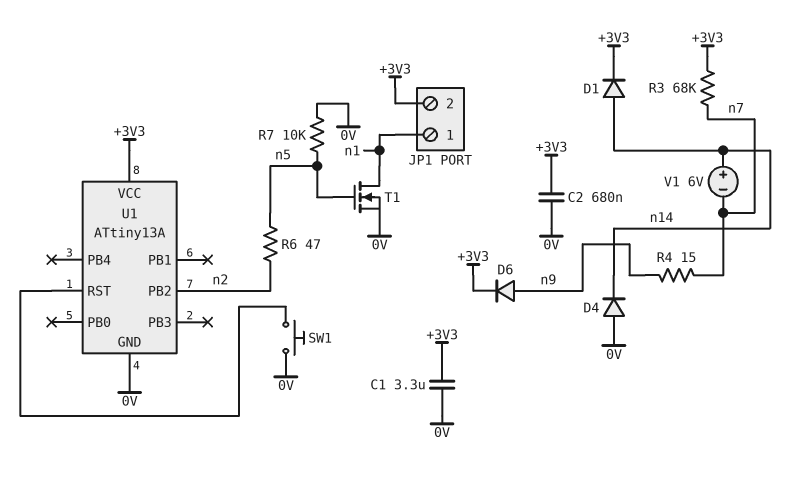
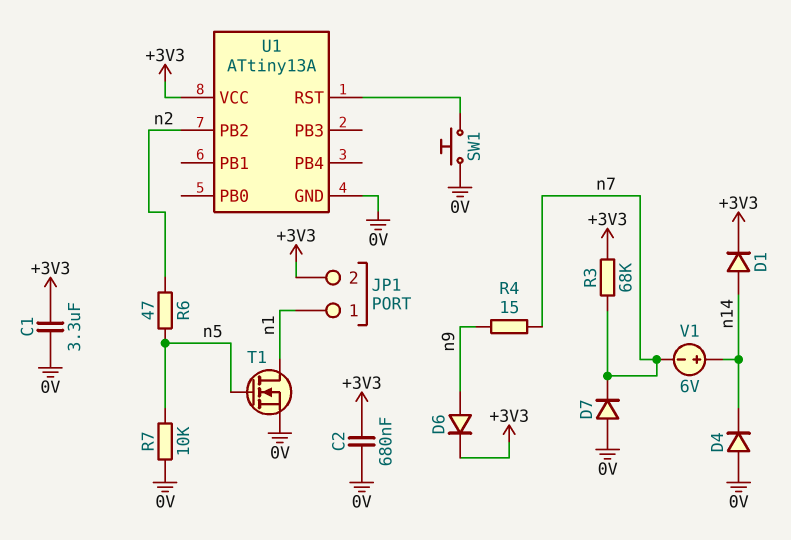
D7: none -> diode (A 0V, K n7)

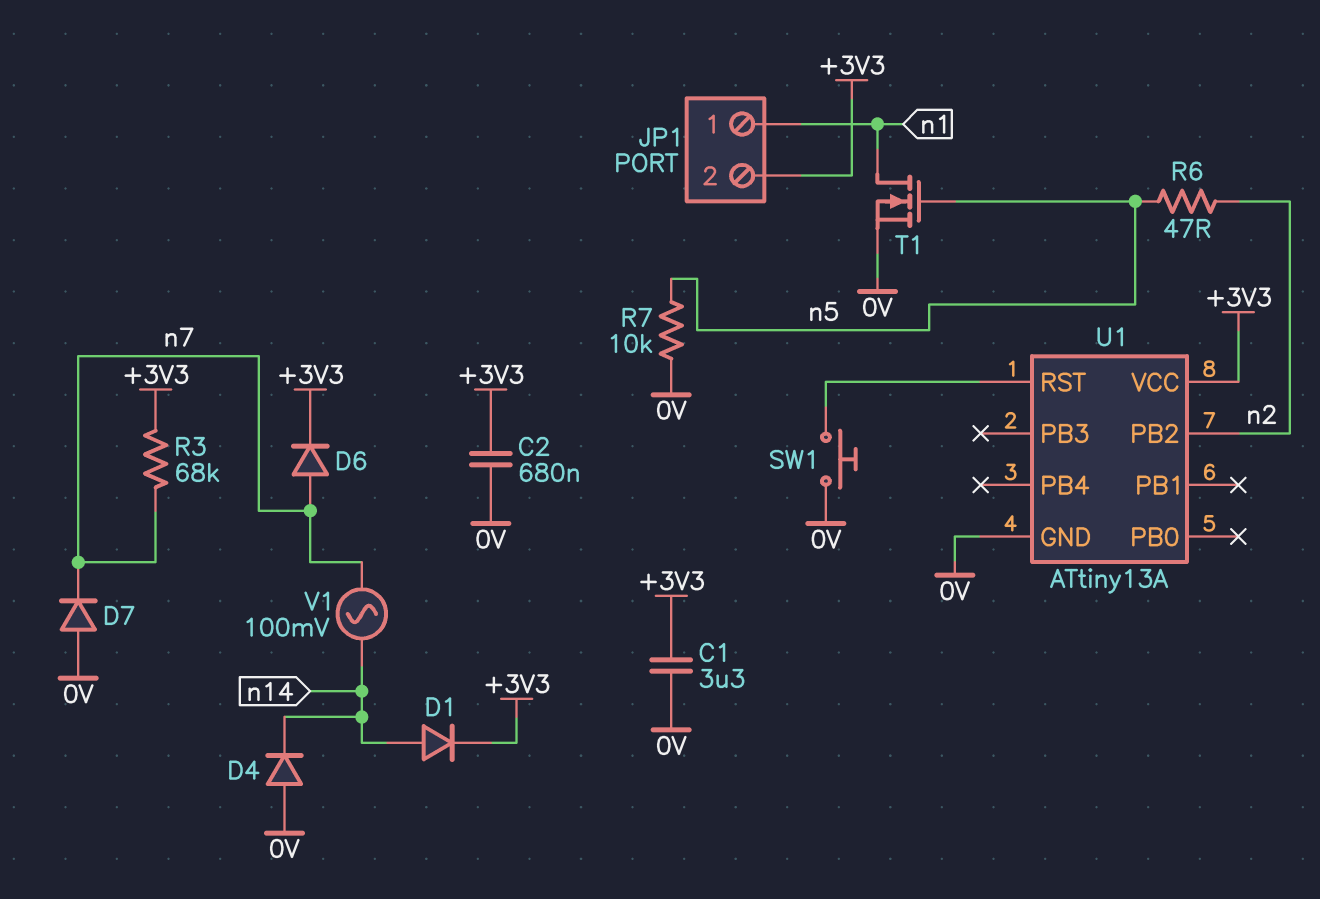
D6: diode (A n9, K +3V3) -> diode (A n7, K +3V3)
R4: 15 (n7, n9) -> none
V1: 6V (plus n14, minus n7) -> AC 100mV (n7, n14)

